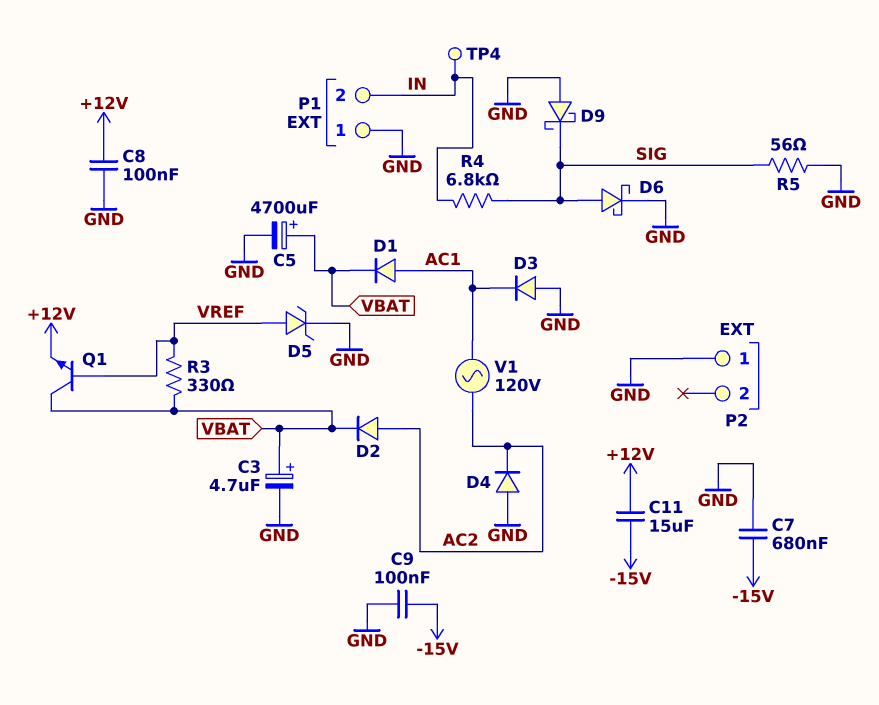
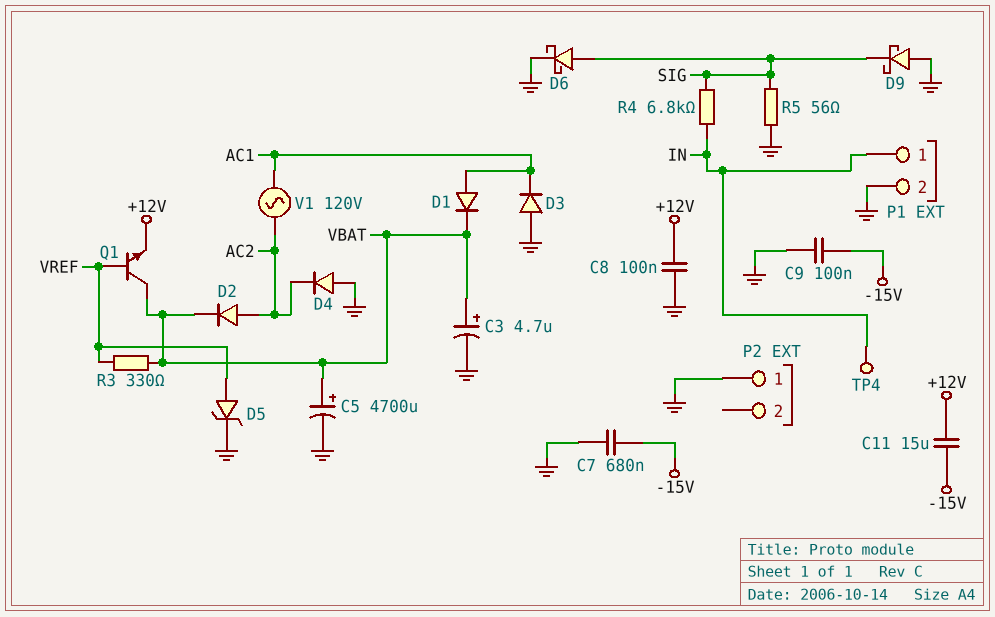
P1 pin 1: GND -> IN
P1 pin 2: IN -> GND

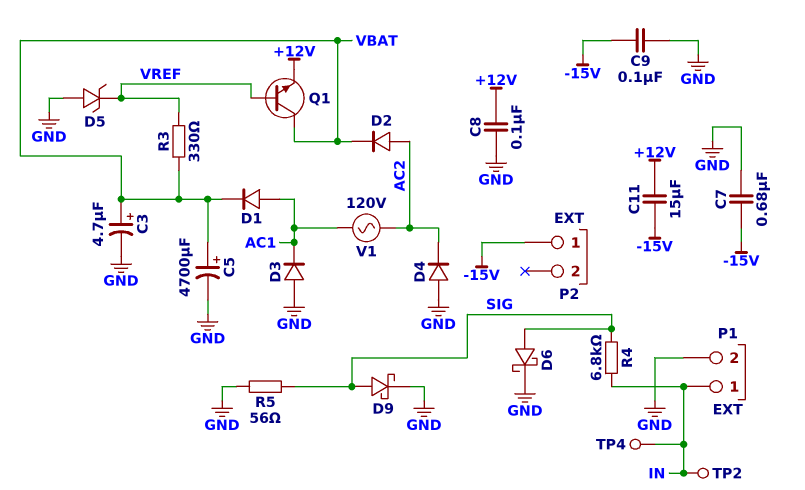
D5: zener (A VREF, K GND) -> zener (A GND, K VREF)
D9: schottky (A GND, K SIG) -> schottky (A SIG, K GND)
P2 pin 1: GND -> -15V
TP2: none -> test point (IN)

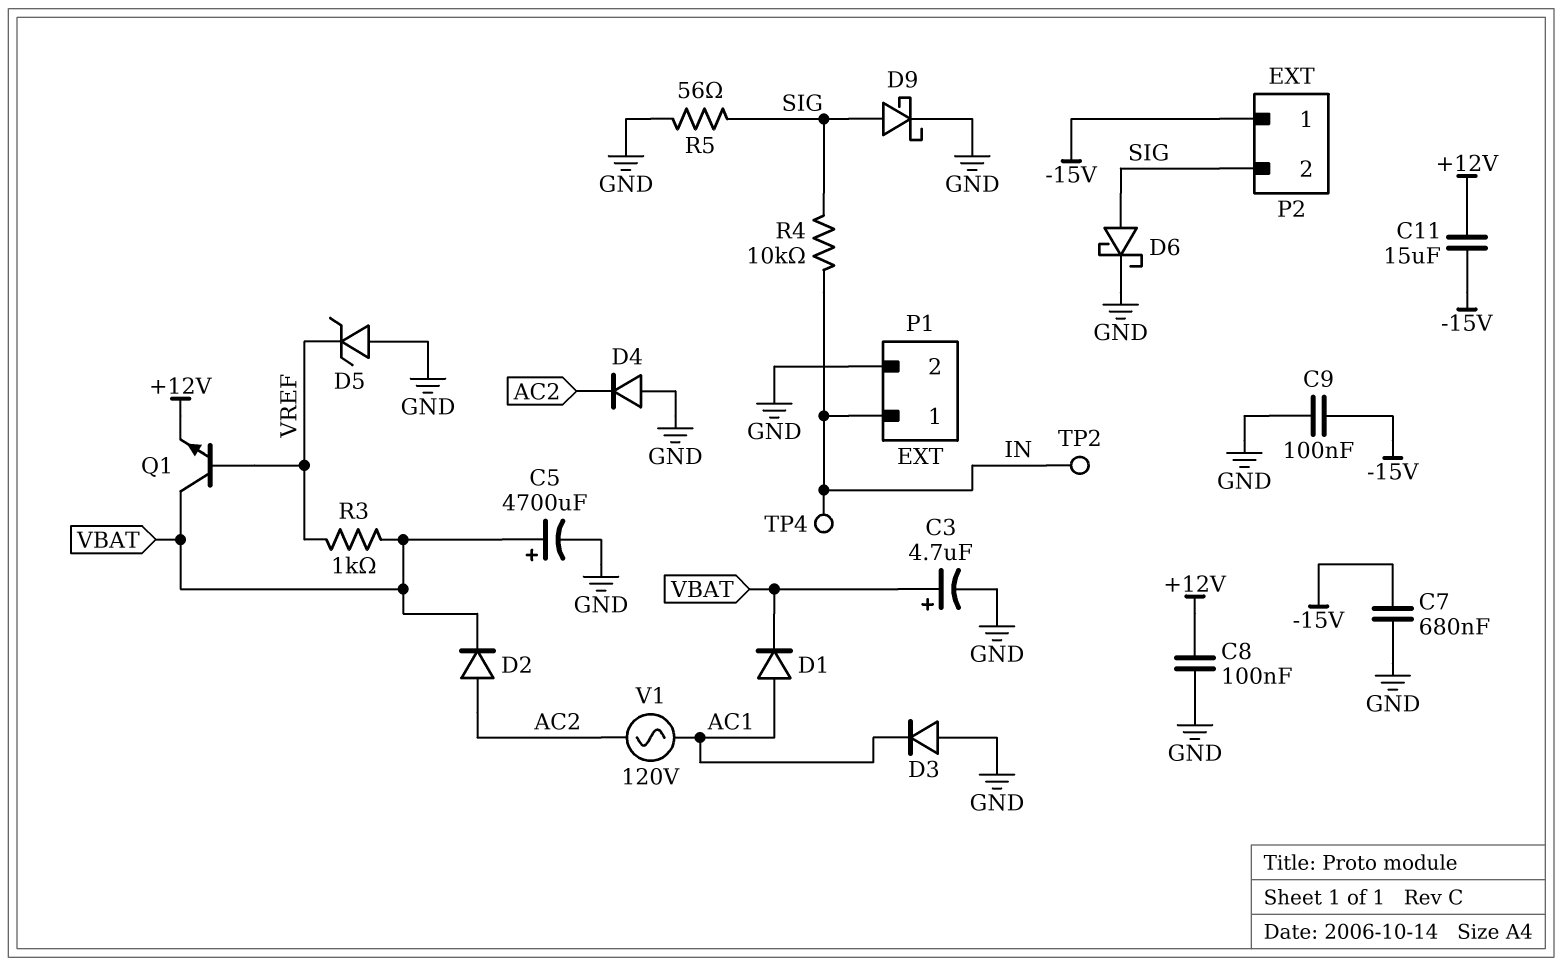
P2 pin 2: none -> SIG
R3: 330 (VBAT, VREF) -> 1k (VBAT, VREF)
R4: 6.8k (IN, SIG) -> 10k (IN, SIG)

